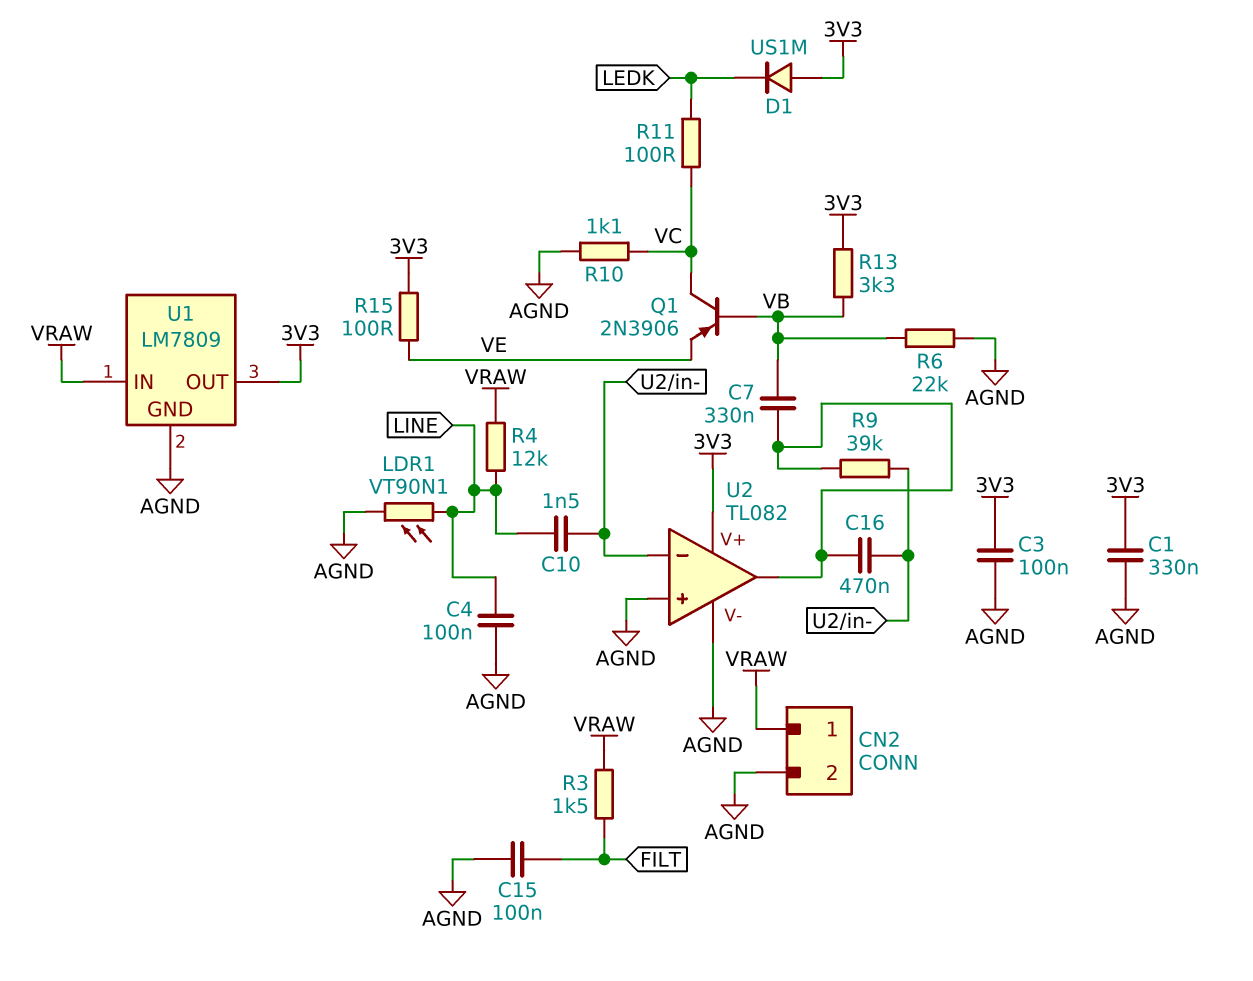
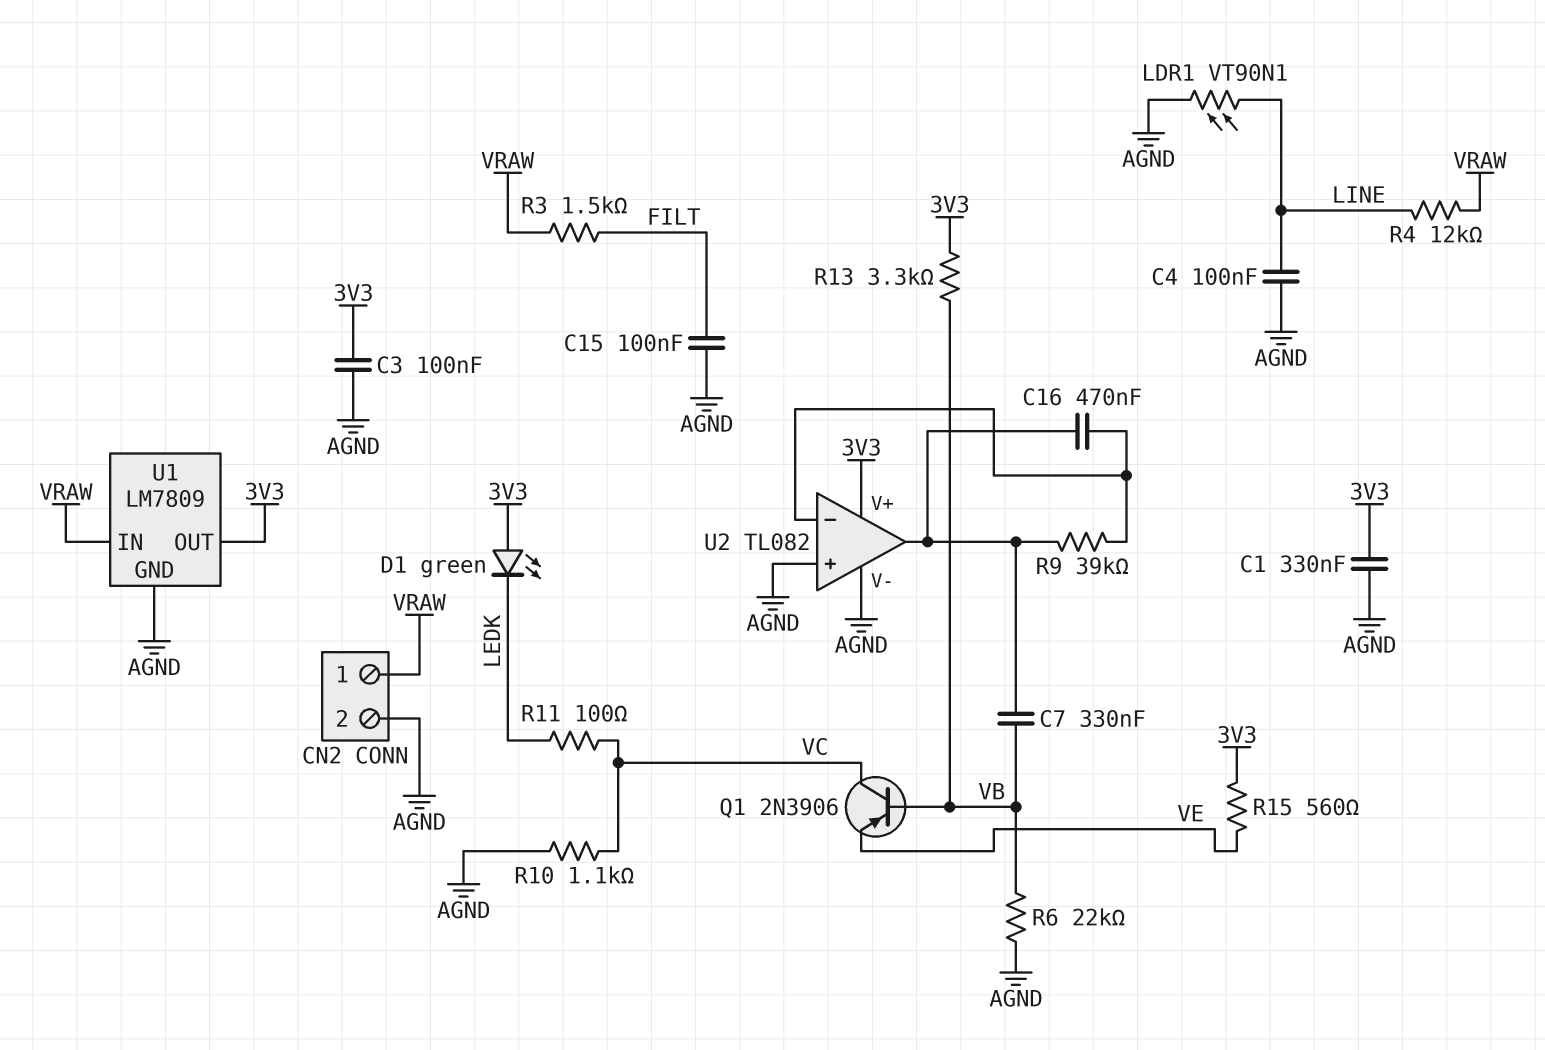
C10: 1.5nF (LINE, U2/in-) -> none
D1: diode US1M (A 3V3, K LEDK) -> LED green (A 3V3, K LEDK)
R15: 100 (3V3, VE) -> 560 (3V3, VE)

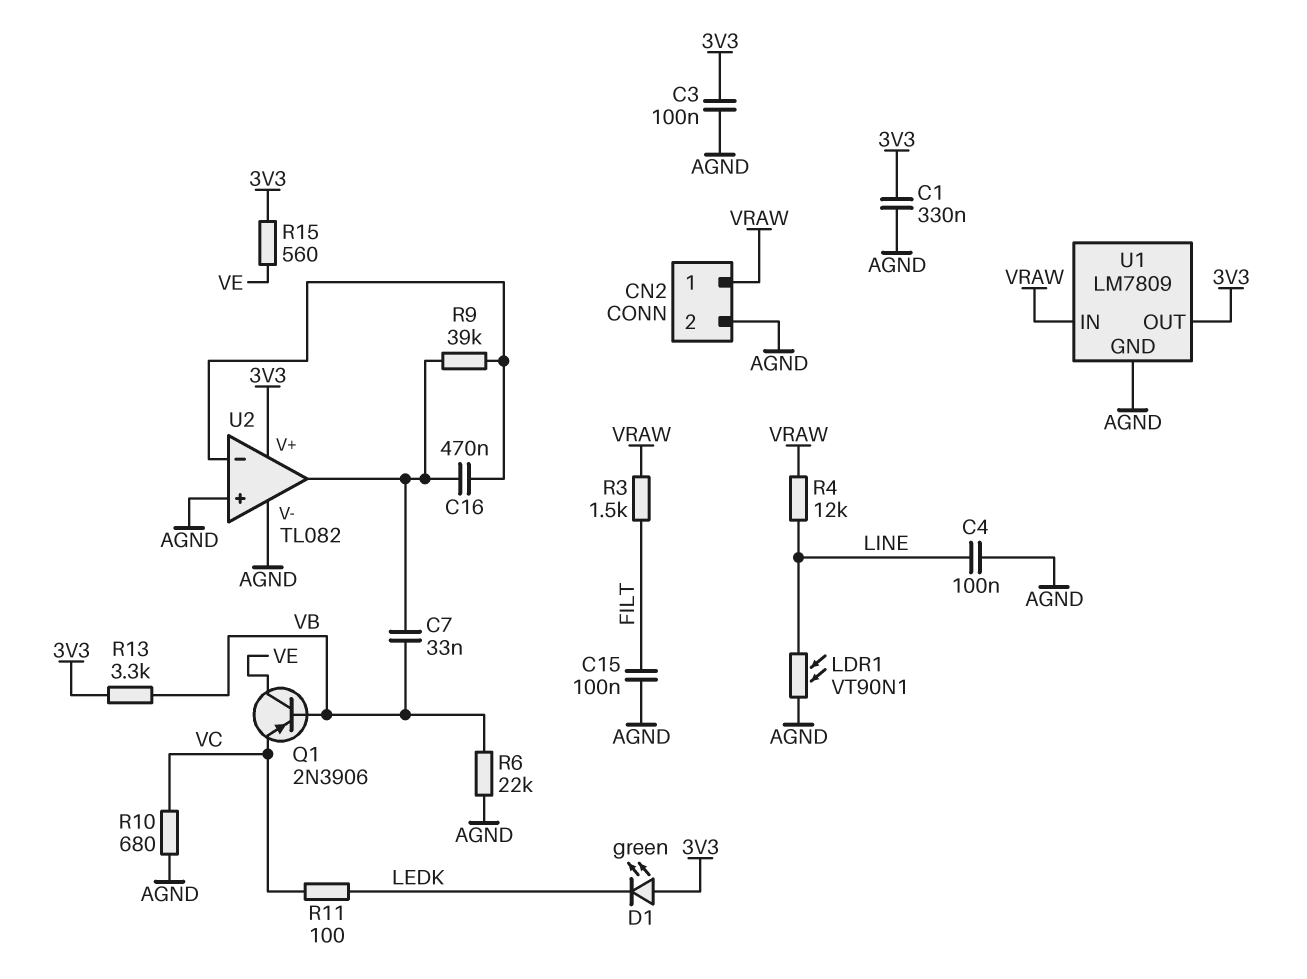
C7: 330nF (U2/out, VB) -> 33nF (U2/out, VB)
Q1: PNP 2N3906 (B VB, C VC, E VE) -> PNP 2N3906 (B VB, C VE, E VC)
R10: 1.1k (AGND, VC) -> 680 (AGND, VC)

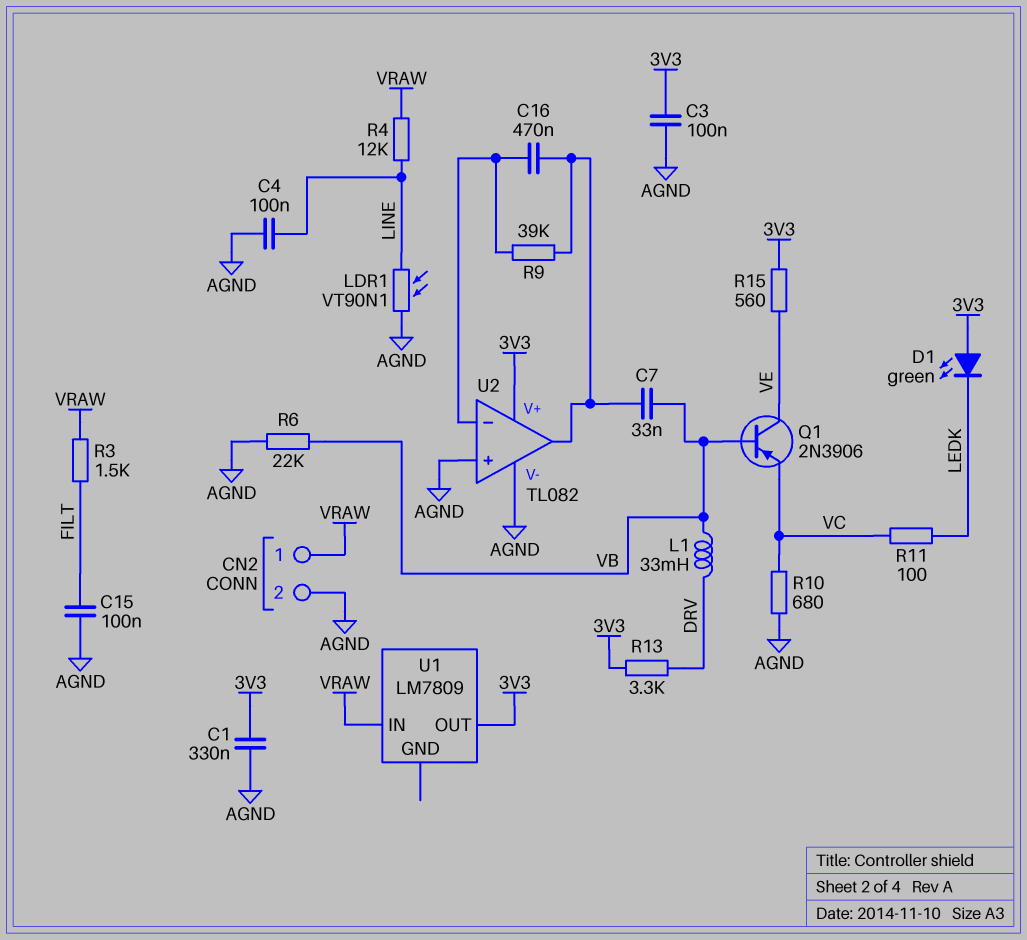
L1: none -> 33mH (DRV, VB)
R13: 3.3k (3V3, VB) -> 3.3k (3V3, DRV)
U1 pin GND: AGND -> none

